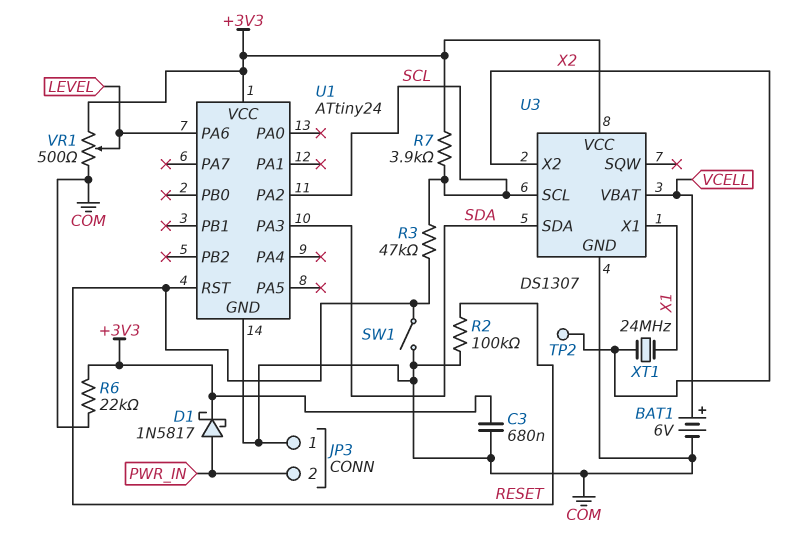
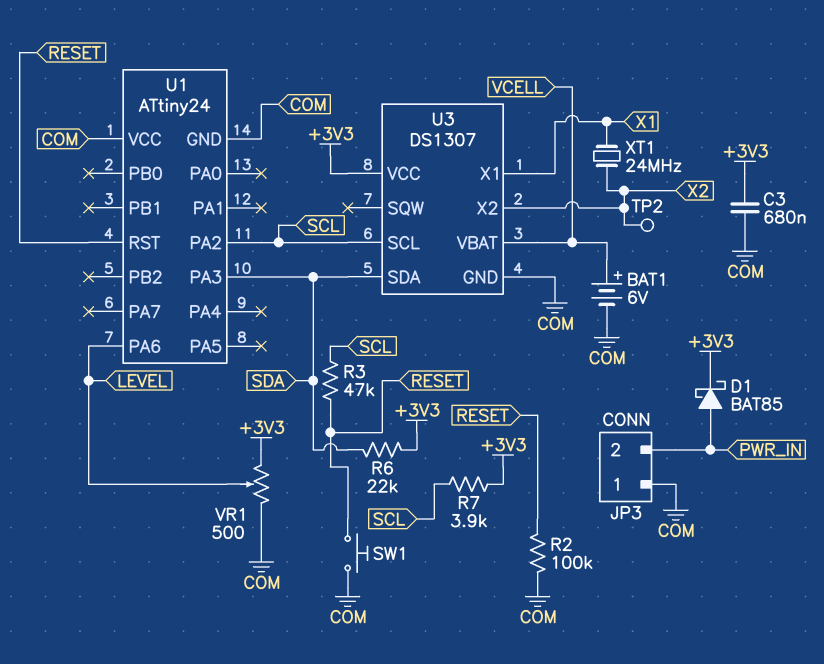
D1: schottky 1N5817 (A PWR_IN, K +3V3) -> schottky BAT85 (A PWR_IN, K +3V3)
R6: 22k (+3V3, COM) -> 22k (+3V3, SDA)
SW1: switch (COM, RESET) -> button (COM, RESET)
U1 pin VCC: +3V3 -> COM

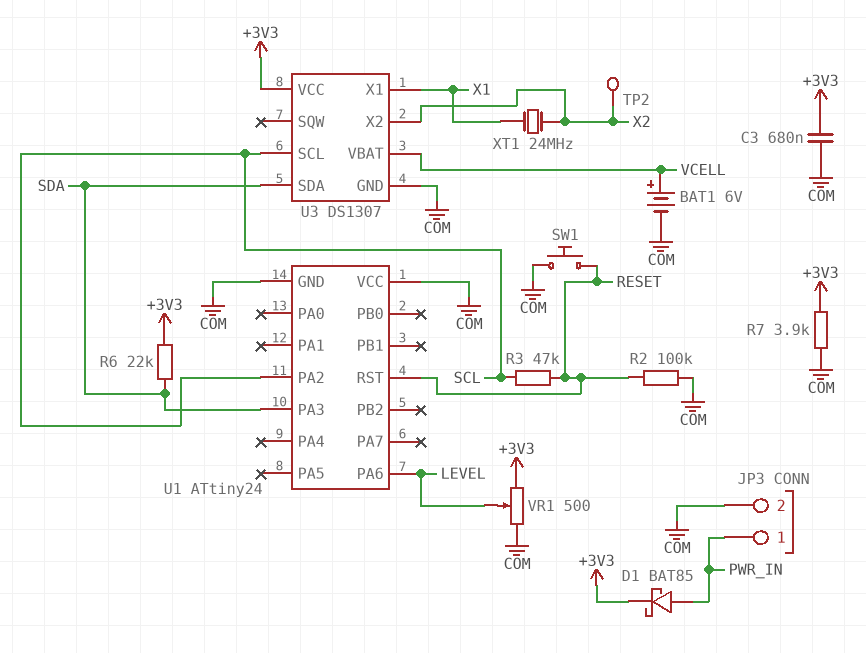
JP3 pin 1: COM -> PWR_IN
JP3 pin 2: PWR_IN -> COM
R7: 3.9k (+3V3, SCL) -> 3.9k (+3V3, COM)

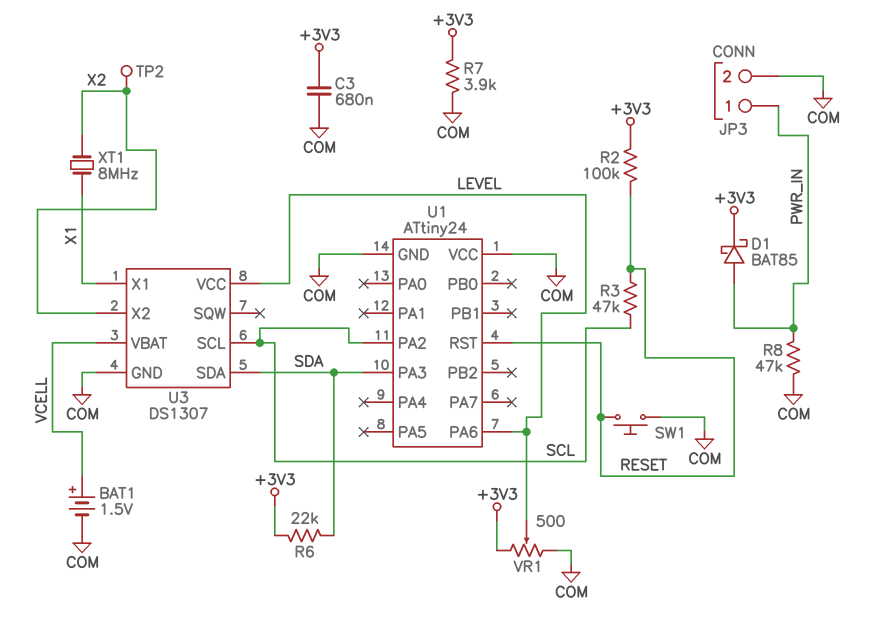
BAT1: 6V (plus VCELL, minus COM) -> 1.5V (plus VCELL, minus COM)
R2: 100k (COM, RESET) -> 100k (+3V3, RESET)
R8: none -> 47k (COM, PWR_IN)
U3 pin VCC: +3V3 -> LEVEL
XT1: 24MHz (X1, X2) -> 8MHz (X1, X2)

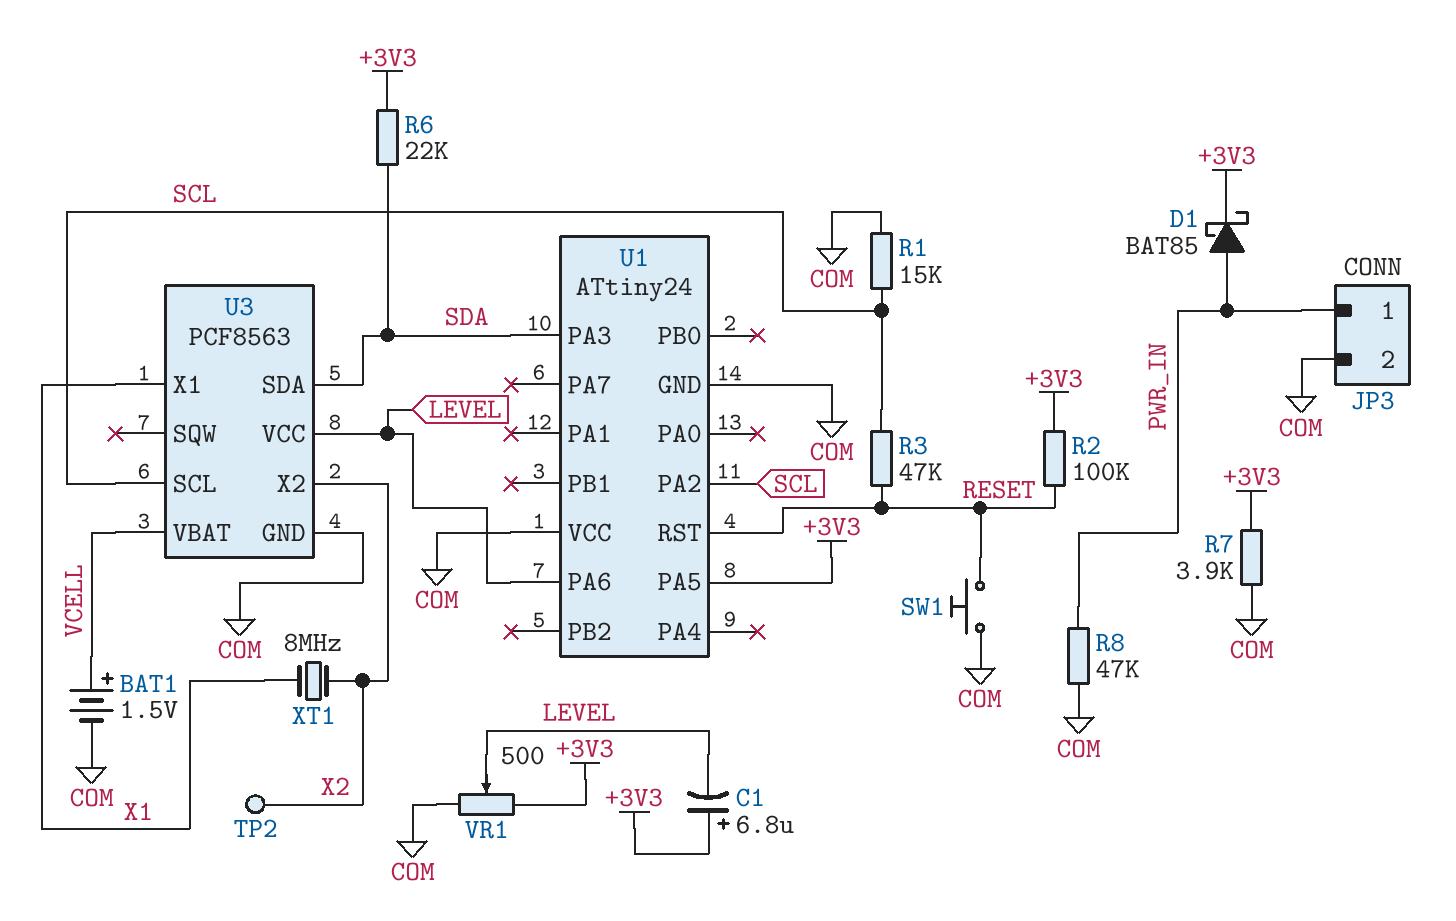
C1: none -> 6.8uF (plus +3V3, minus LEVEL)
C3: 680nF (+3V3, COM) -> none
R1: none -> 15k (COM, SCL)
U1 pin PA5: none -> +3V3
U3: DS1307 -> PCF8563

